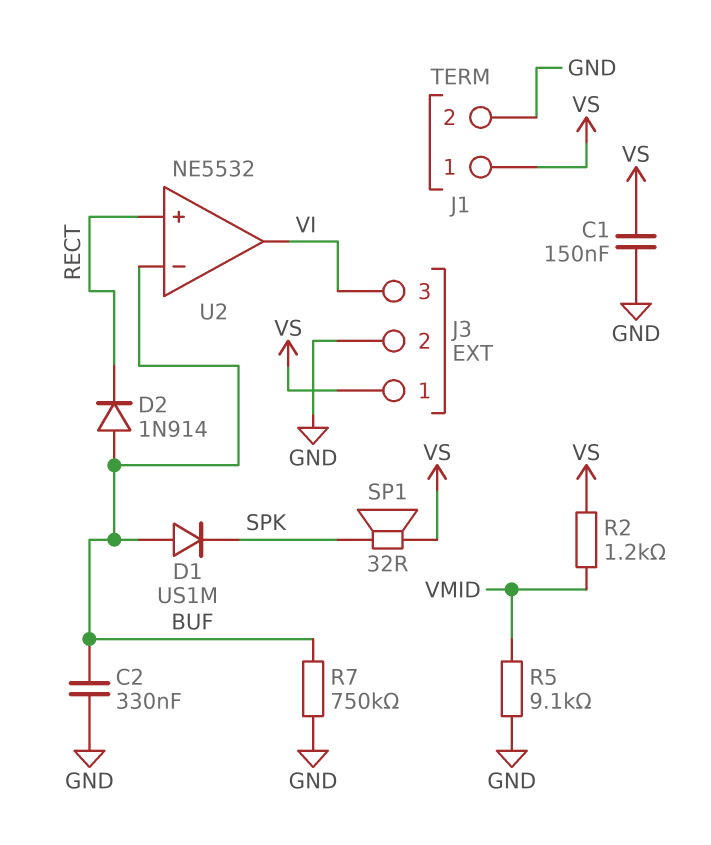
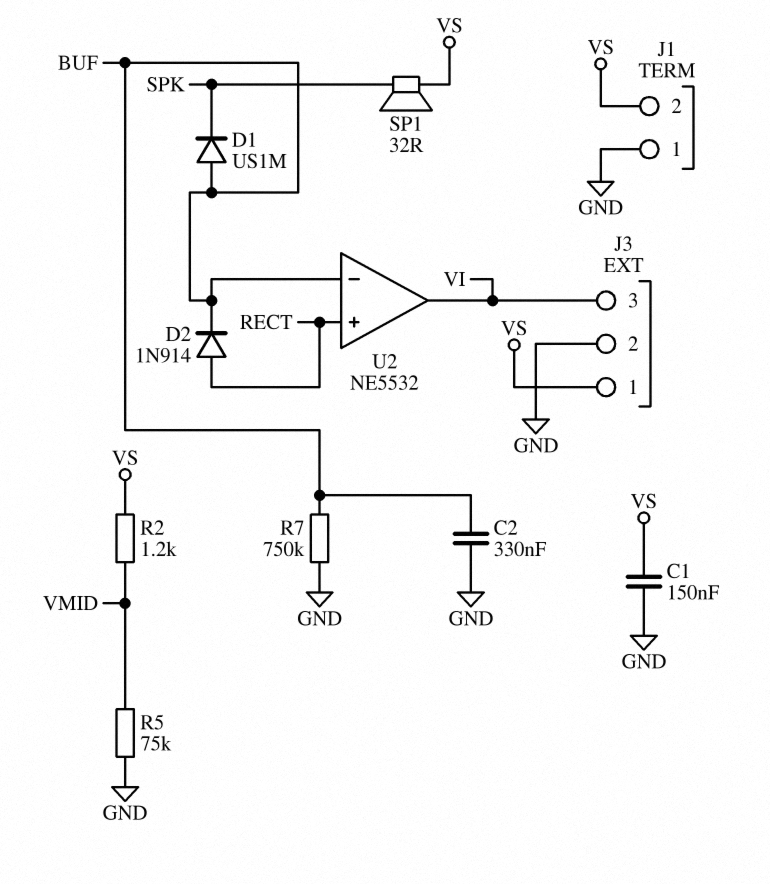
D2: diode 1N914 (A BUF, K RECT) -> diode 1N914 (A RECT, K BUF)
J1 pin 1: VS -> GND
J1 pin 2: GND -> VS
R5: 9.1k (GND, VMID) -> 75k (GND, VMID)

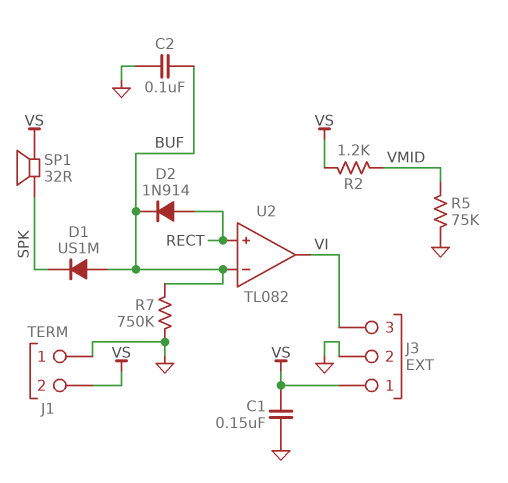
C2: 330nF (BUF, GND) -> 100nF (BUF, GND)
U2: NE5532 -> TL082

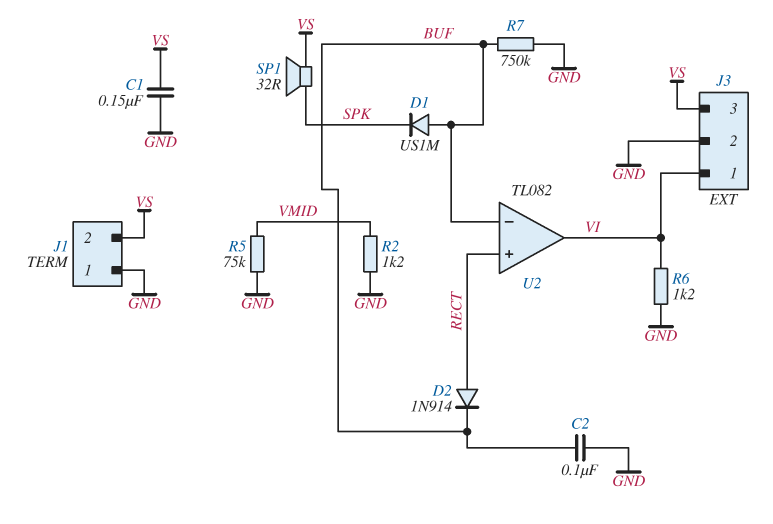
J3 pin 1: VS -> VI
J3 pin 3: VI -> VS
R2: 1.2k (VMID, VS) -> 1.2k (GND, VMID)
R6: none -> 1.2k (GND, VI)

